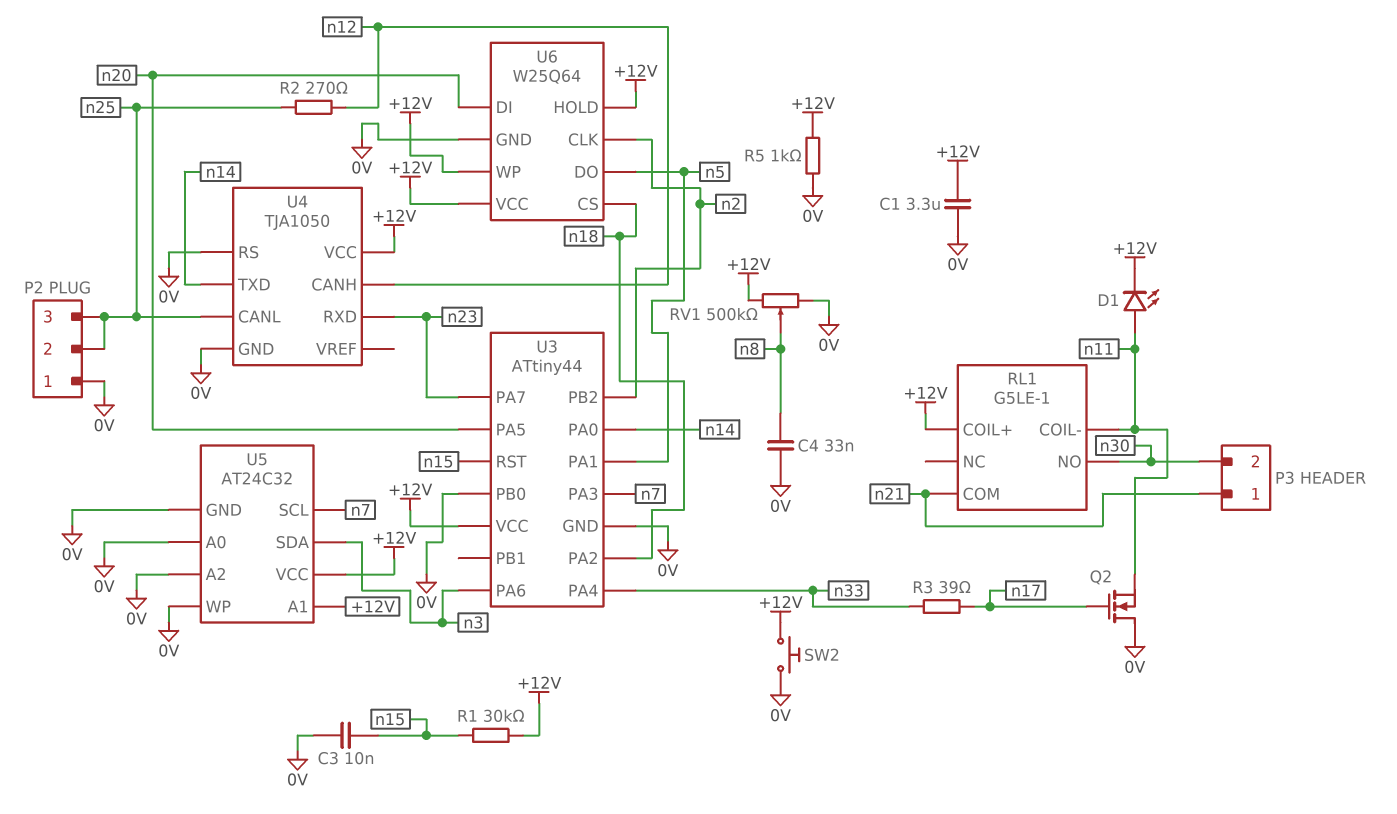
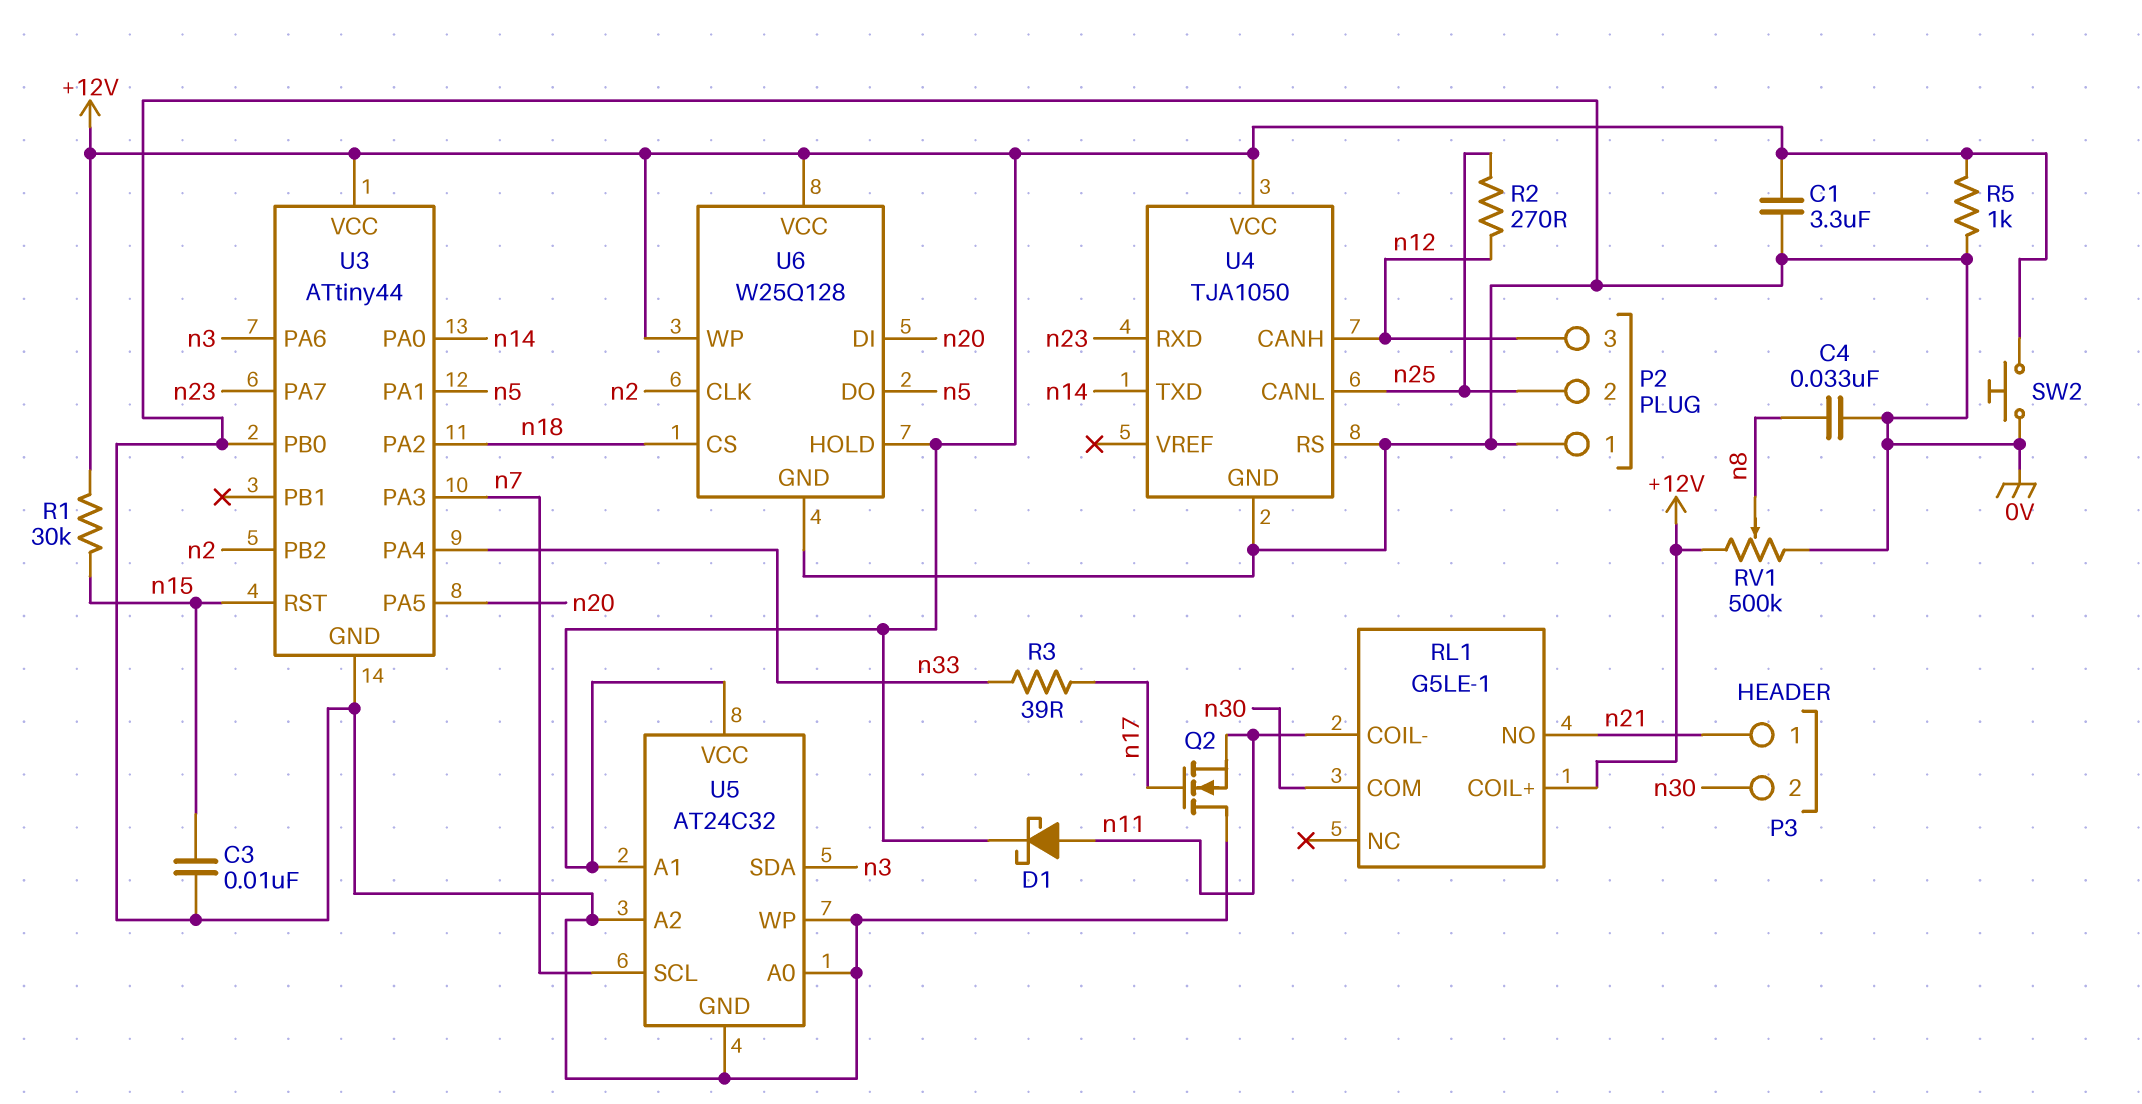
D1: LED (A n11, K +12V) -> schottky (A n11, K +12V)
P2 pin 3: n25 -> n12
RL1 pin COM: n21 -> n30
RL1 pin NO: n30 -> n21
U6: W25Q64 -> W25Q128

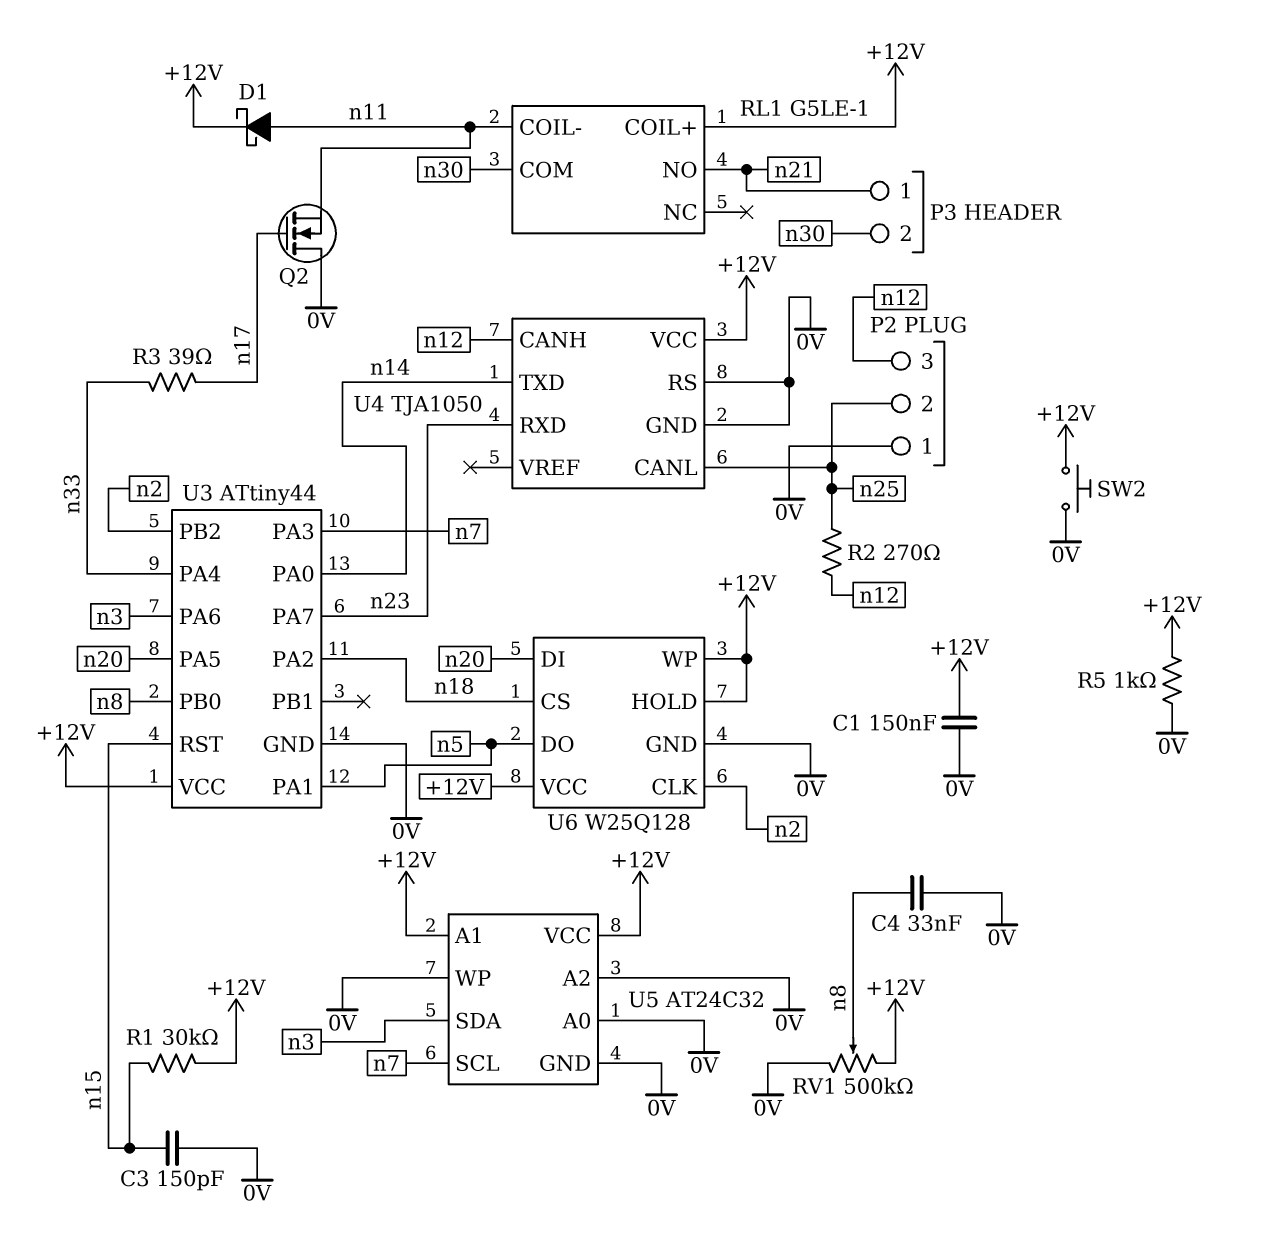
C1: 3.3uF (+12V, 0V) -> 150nF (+12V, 0V)
C3: 10nF (0V, n15) -> 150pF (0V, n15)
U3 pin PB0: 0V -> n8

